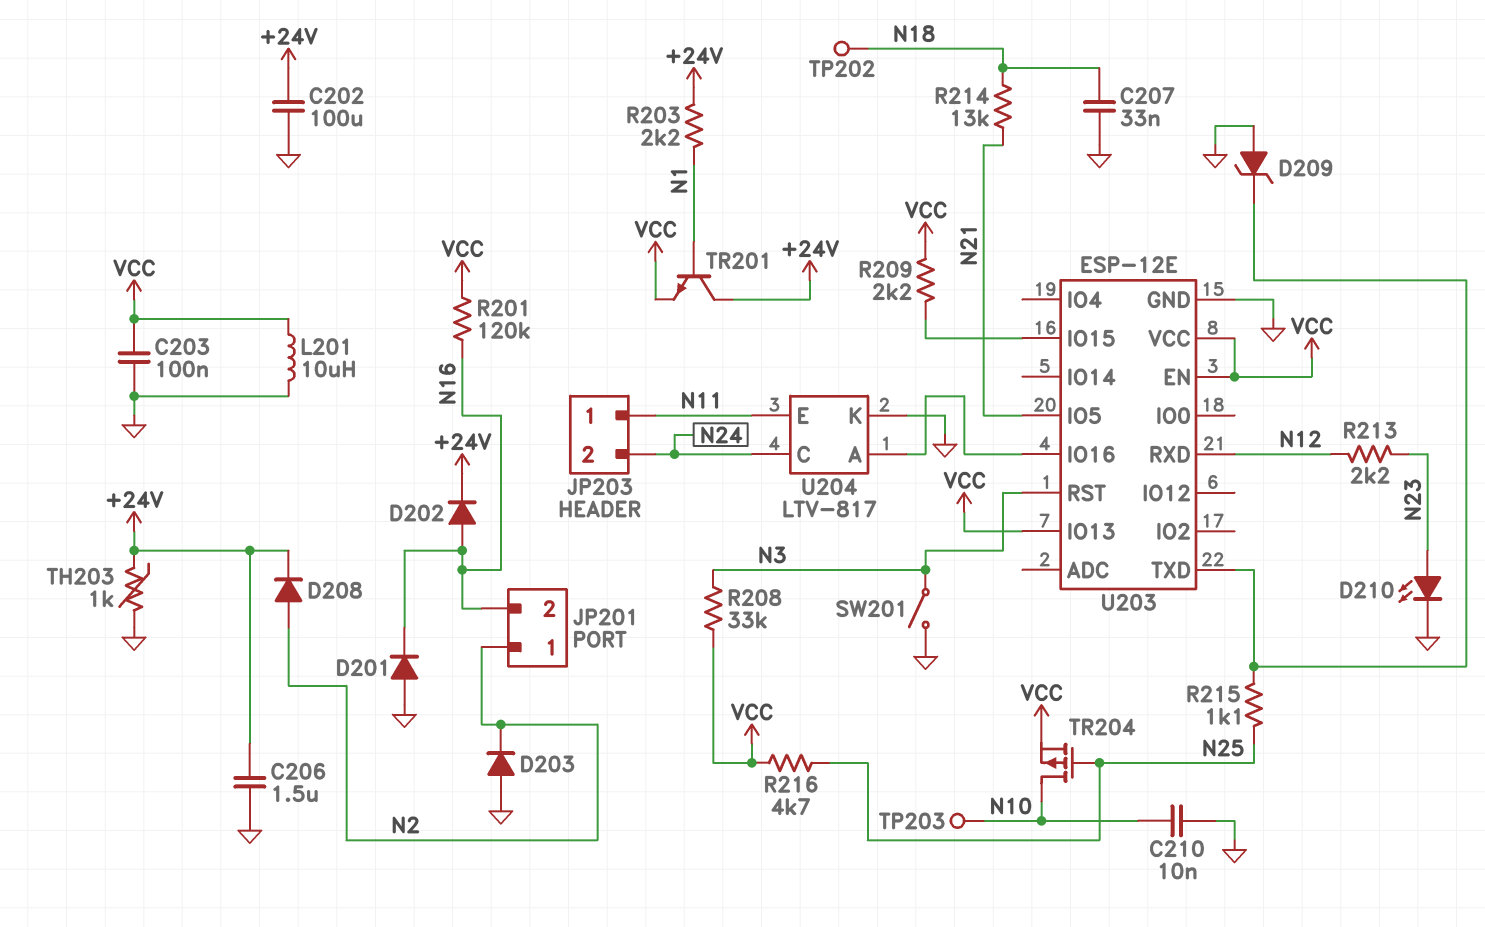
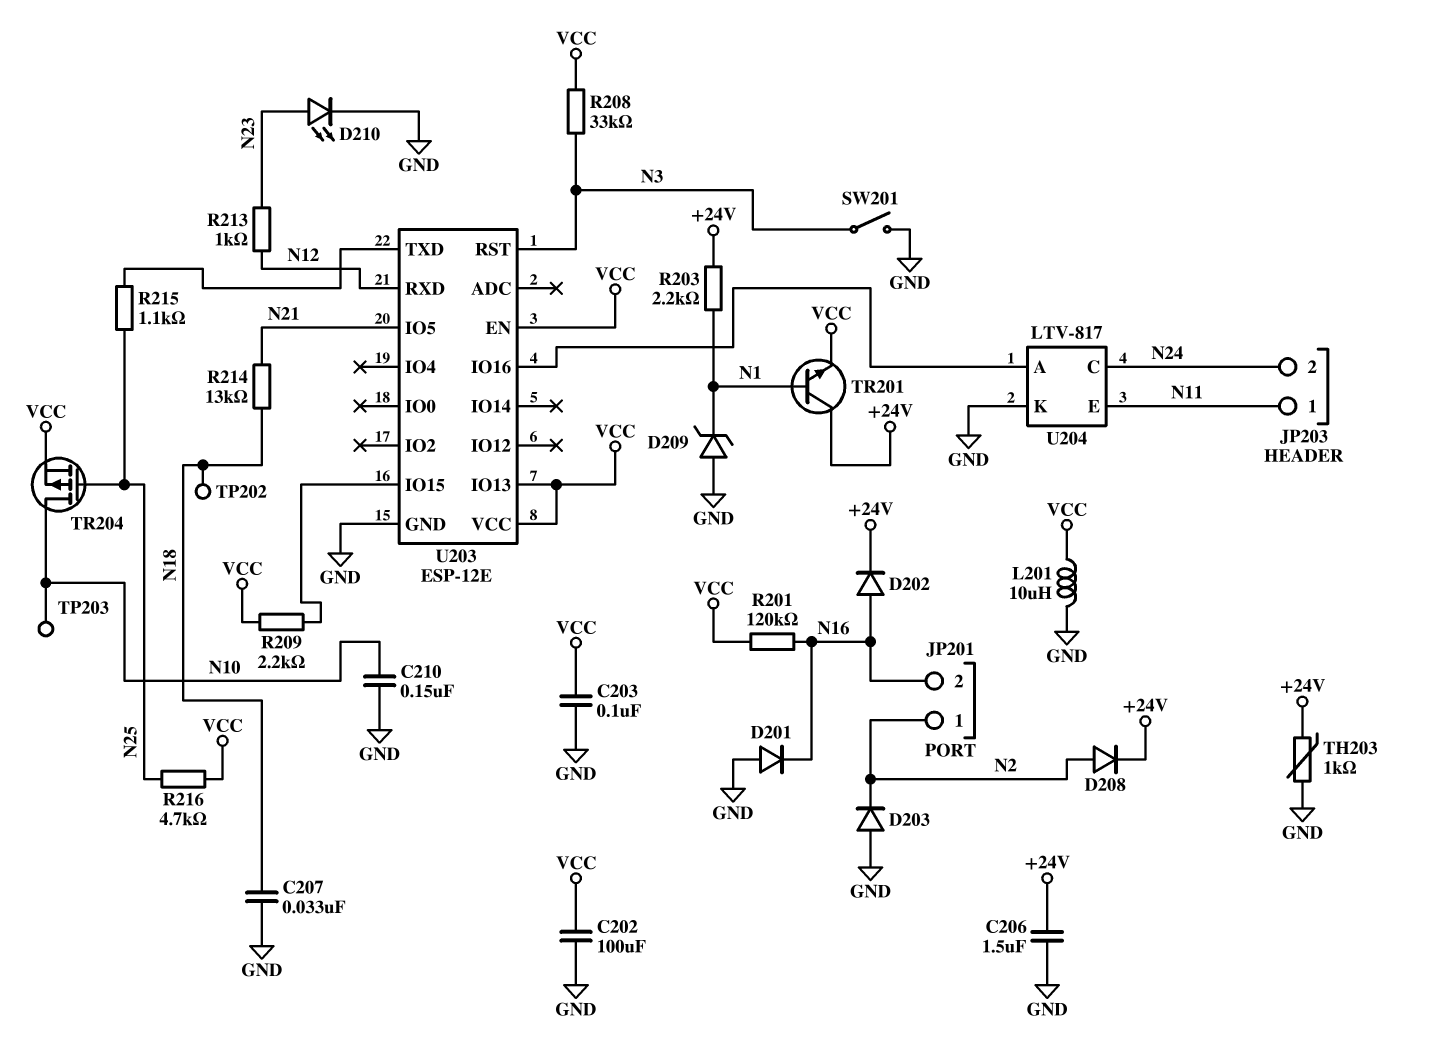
C202: 100uF (+24V, GND) -> 100uF (GND, VCC)
C210: 10nF (GND, N10) -> 150nF (GND, N10)
D209: zener (A GND, K U203/TXD) -> zener (A GND, K N1)
R213: 2.2k (N12, N23) -> 1k (N12, N23)

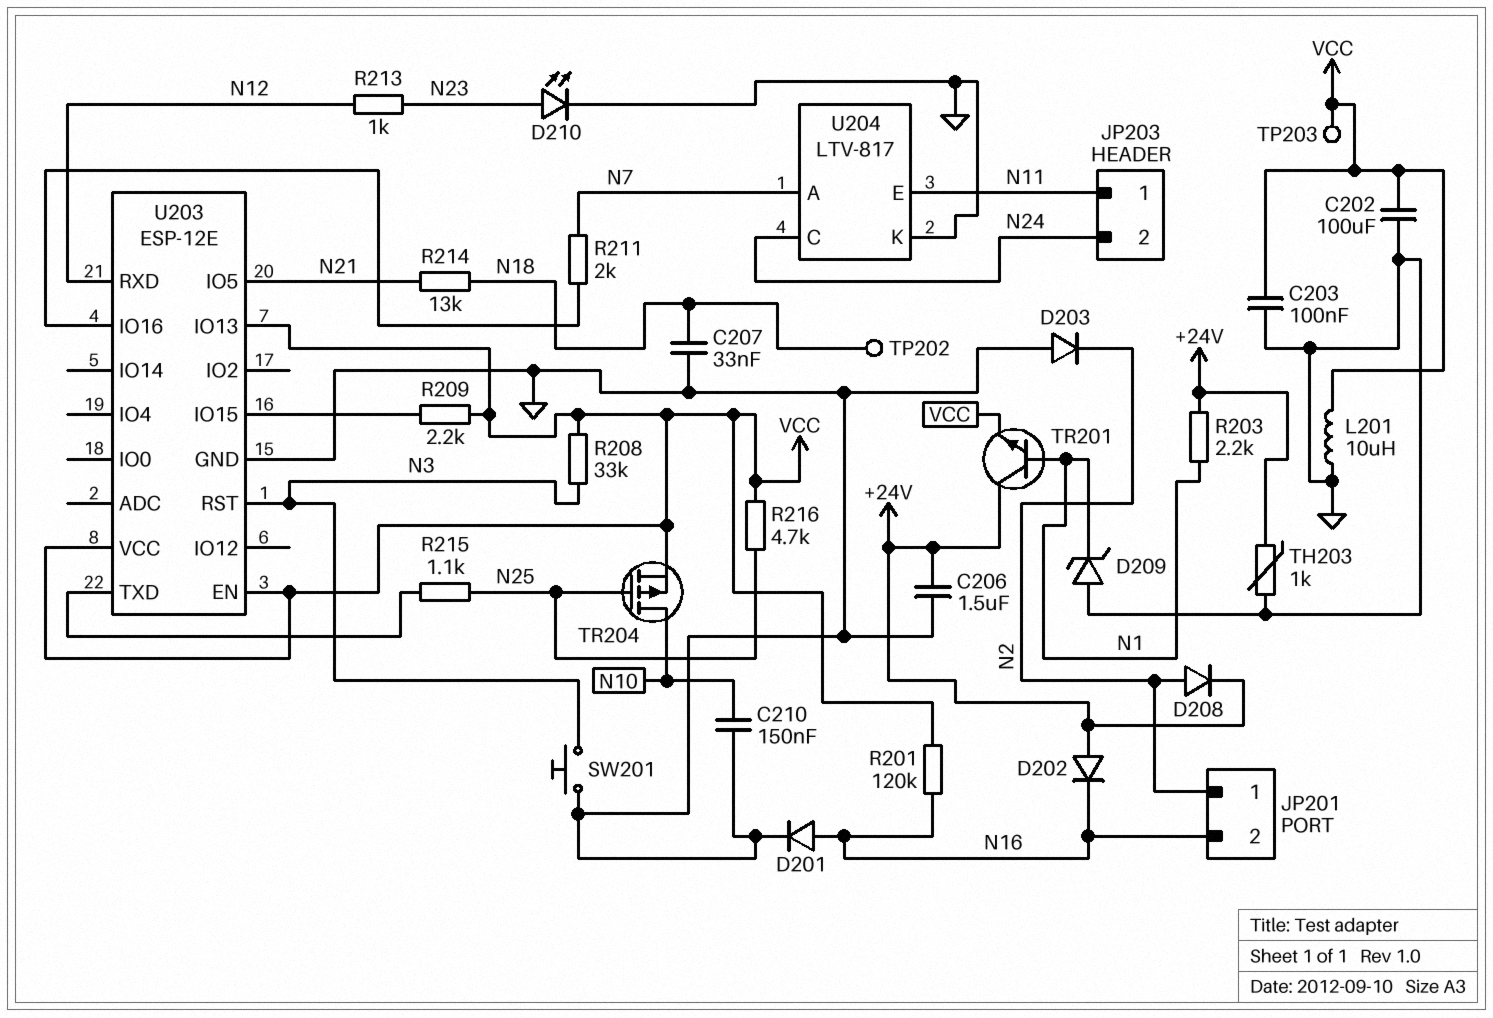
D201: diode (A GND, K N16) -> diode (A N16, K GND)
D202: diode (A N16, K +24V) -> diode (A +24V, K N16)
R211: none -> 2k (N7, U203/IO16)
SW201: switch (GND, N3) -> button (GND, N3)
TP203: test point (N10) -> test point (VCC)
U204 pin A: U203/IO16 -> N7

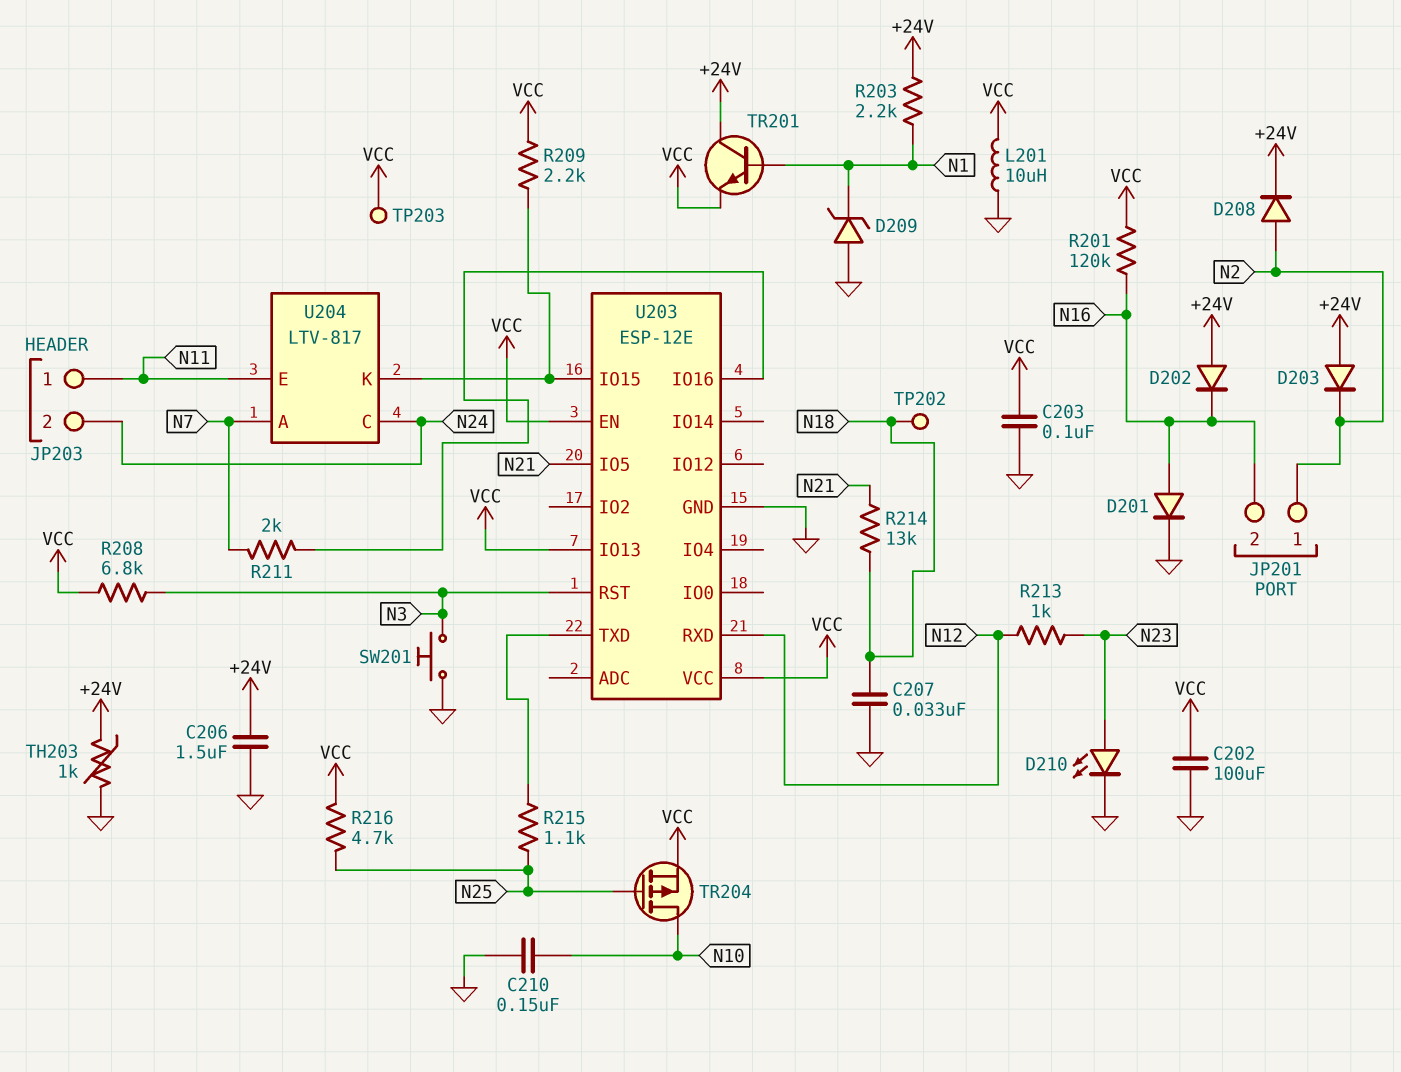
D203: diode (A GND, K N2) -> diode (A +24V, K N2)
R208: 33k (N3, VCC) -> 6.8k (N3, VCC)
U204 pin K: GND -> U203/IO15

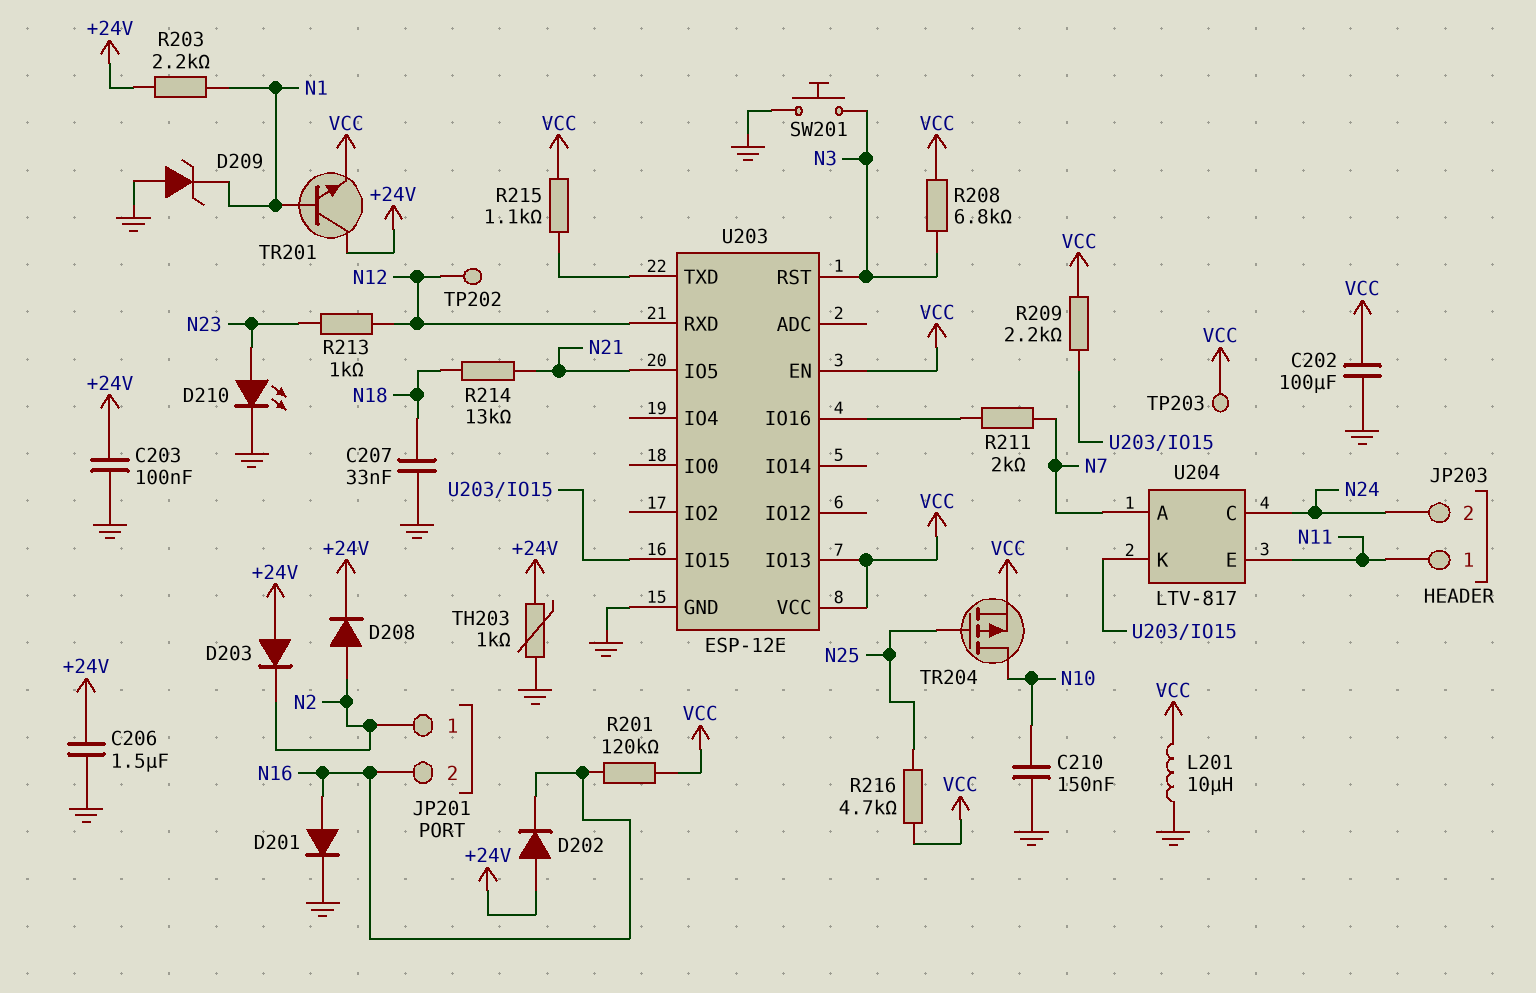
C203: 100nF (GND, VCC) -> 100nF (+24V, GND)
R215: 1.1k (N25, U203/TXD) -> 1.1k (U203/TXD, VCC)
TP202: test point (N18) -> test point (N12)

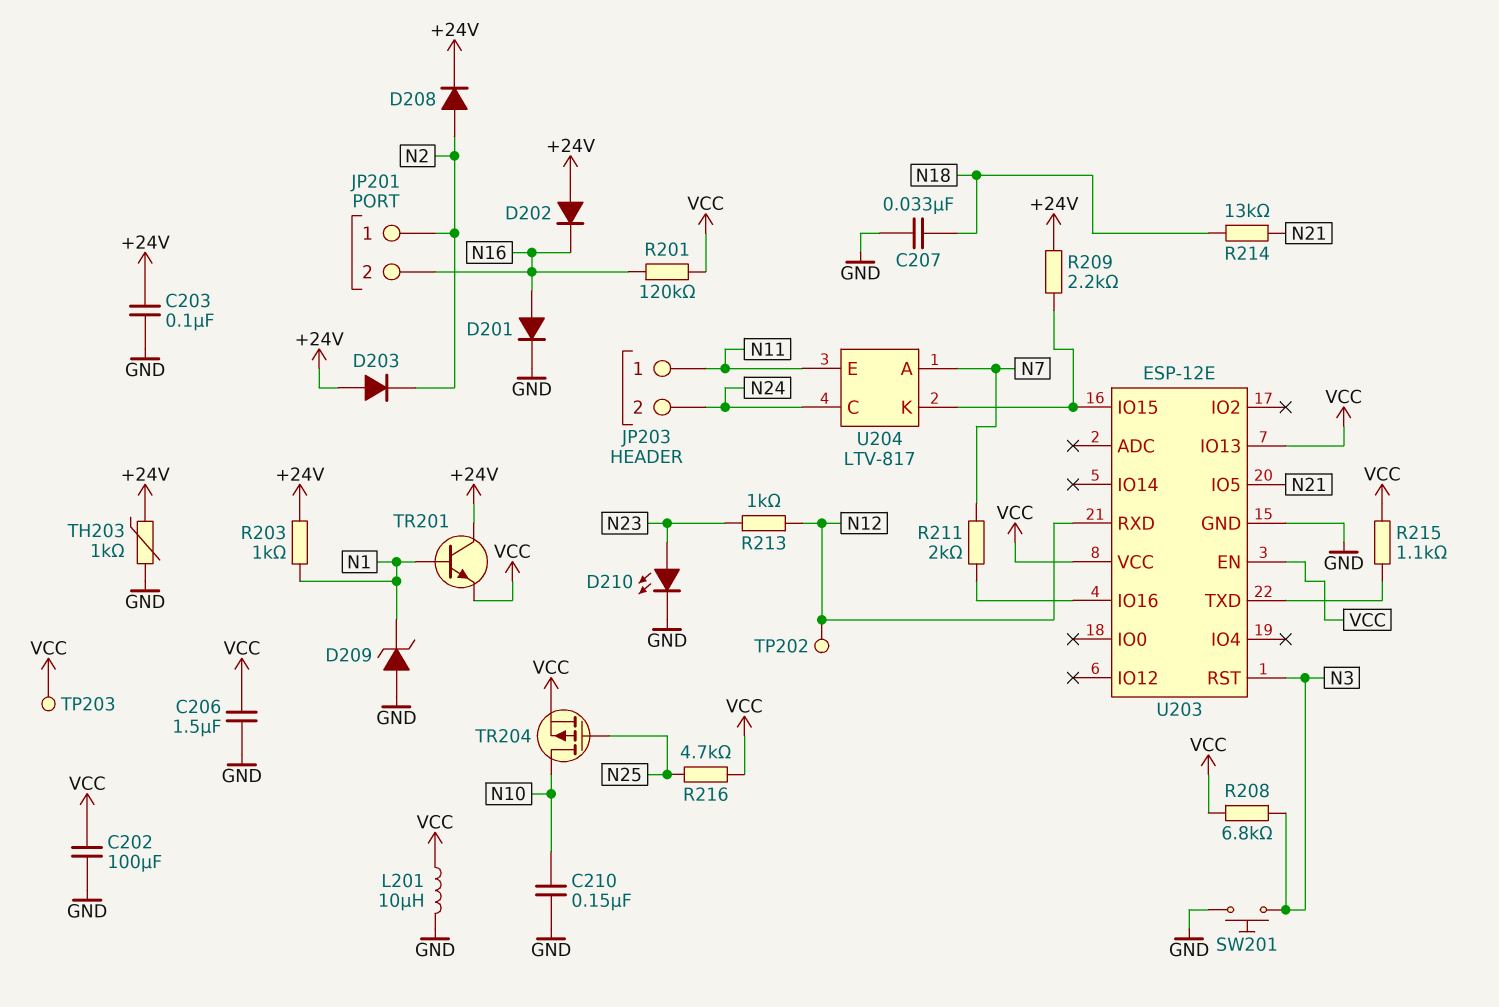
C206: 1.5uF (+24V, GND) -> 1.5uF (GND, VCC)
R203: 2.2k (+24V, N1) -> 1k (+24V, N1)
R209: 2.2k (U203/IO15, VCC) -> 2.2k (+24V, U203/IO15)

